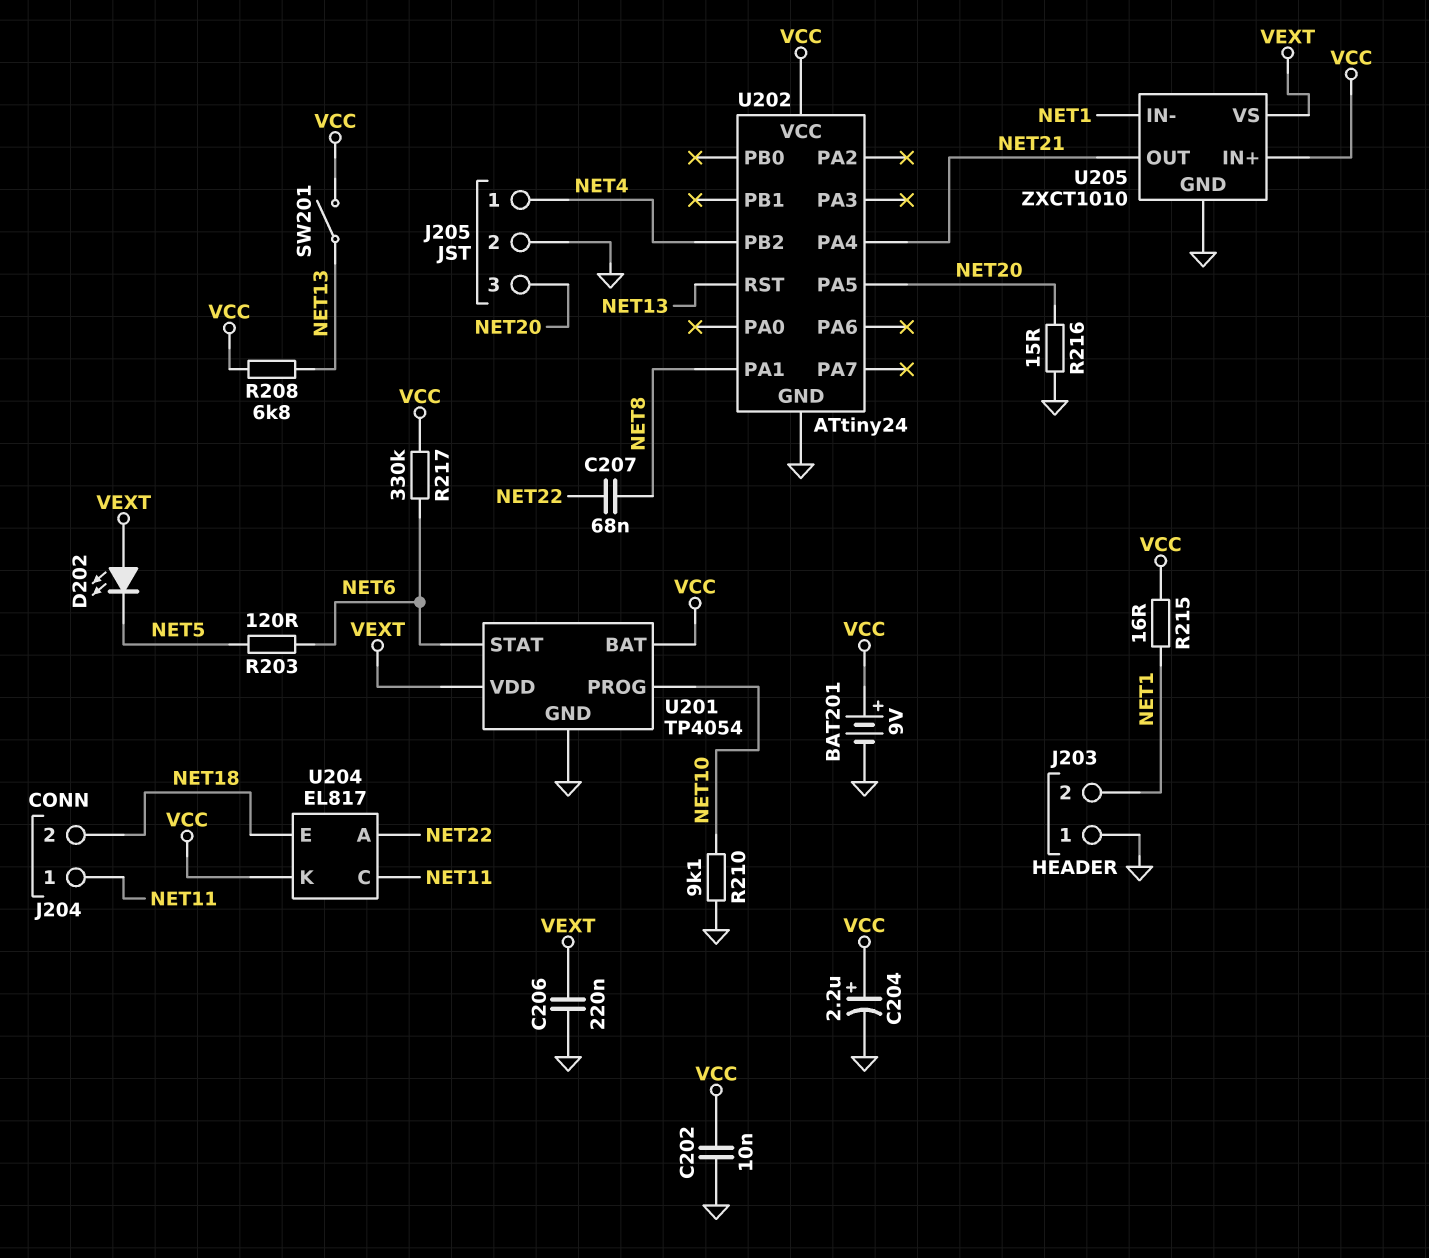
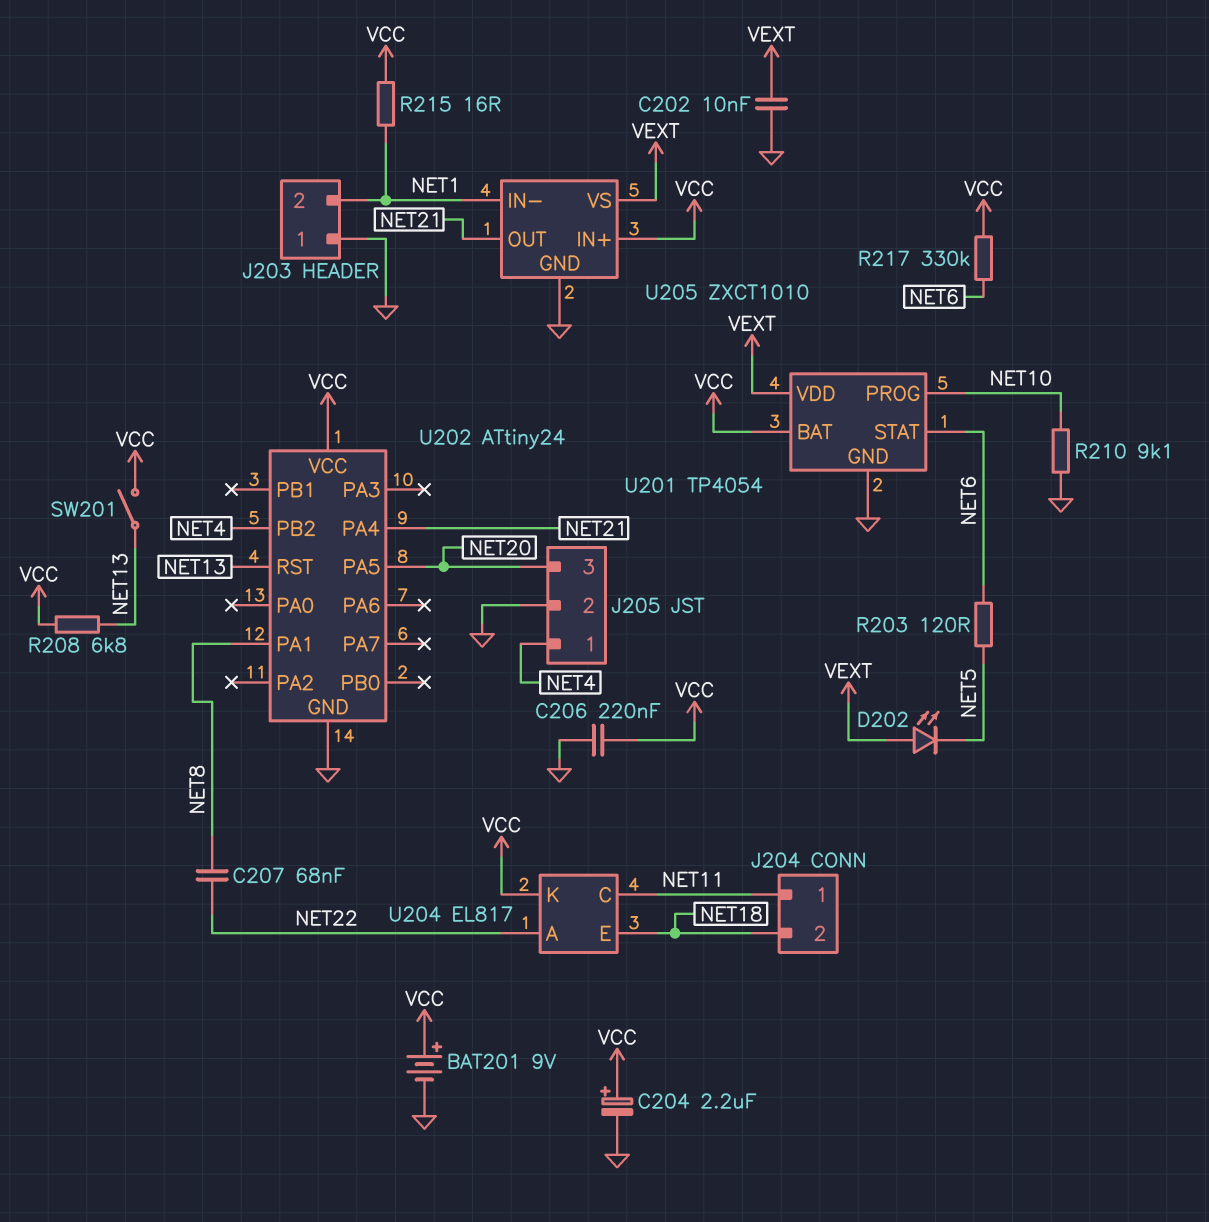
C202: 10nF (GND, VCC) -> 10nF (GND, VEXT)
C206: 220nF (GND, VEXT) -> 220nF (GND, VCC)
R216: 15 (GND, NET20) -> none

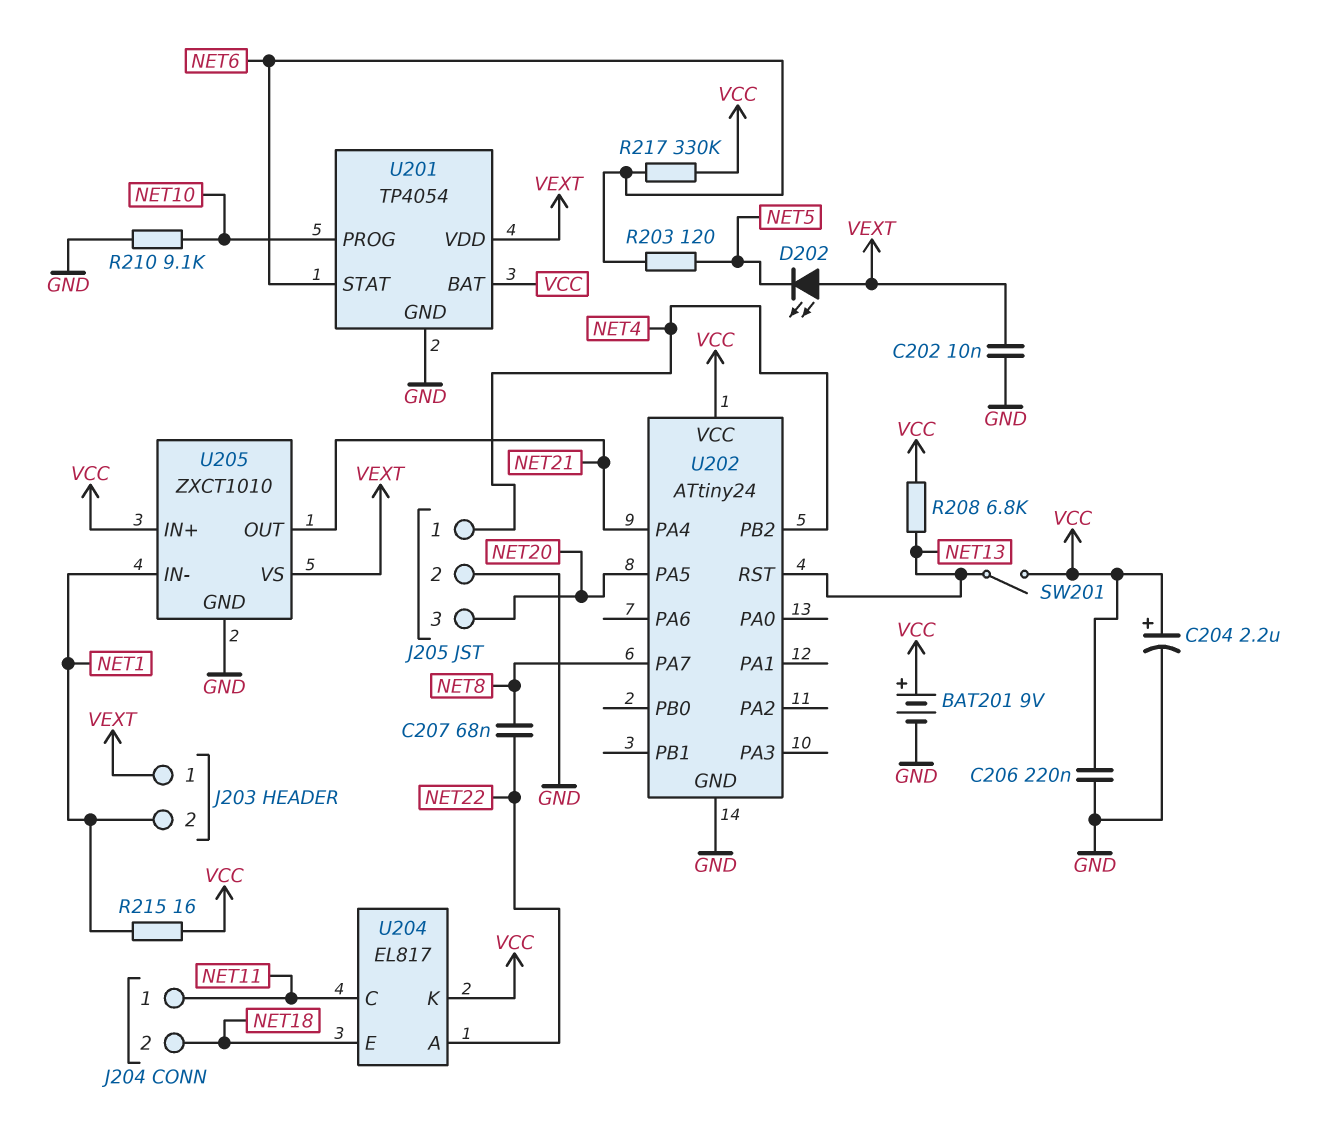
J203 pin 1: GND -> VEXT
U202 pin PA1: NET8 -> none
U202 pin PA7: none -> NET8

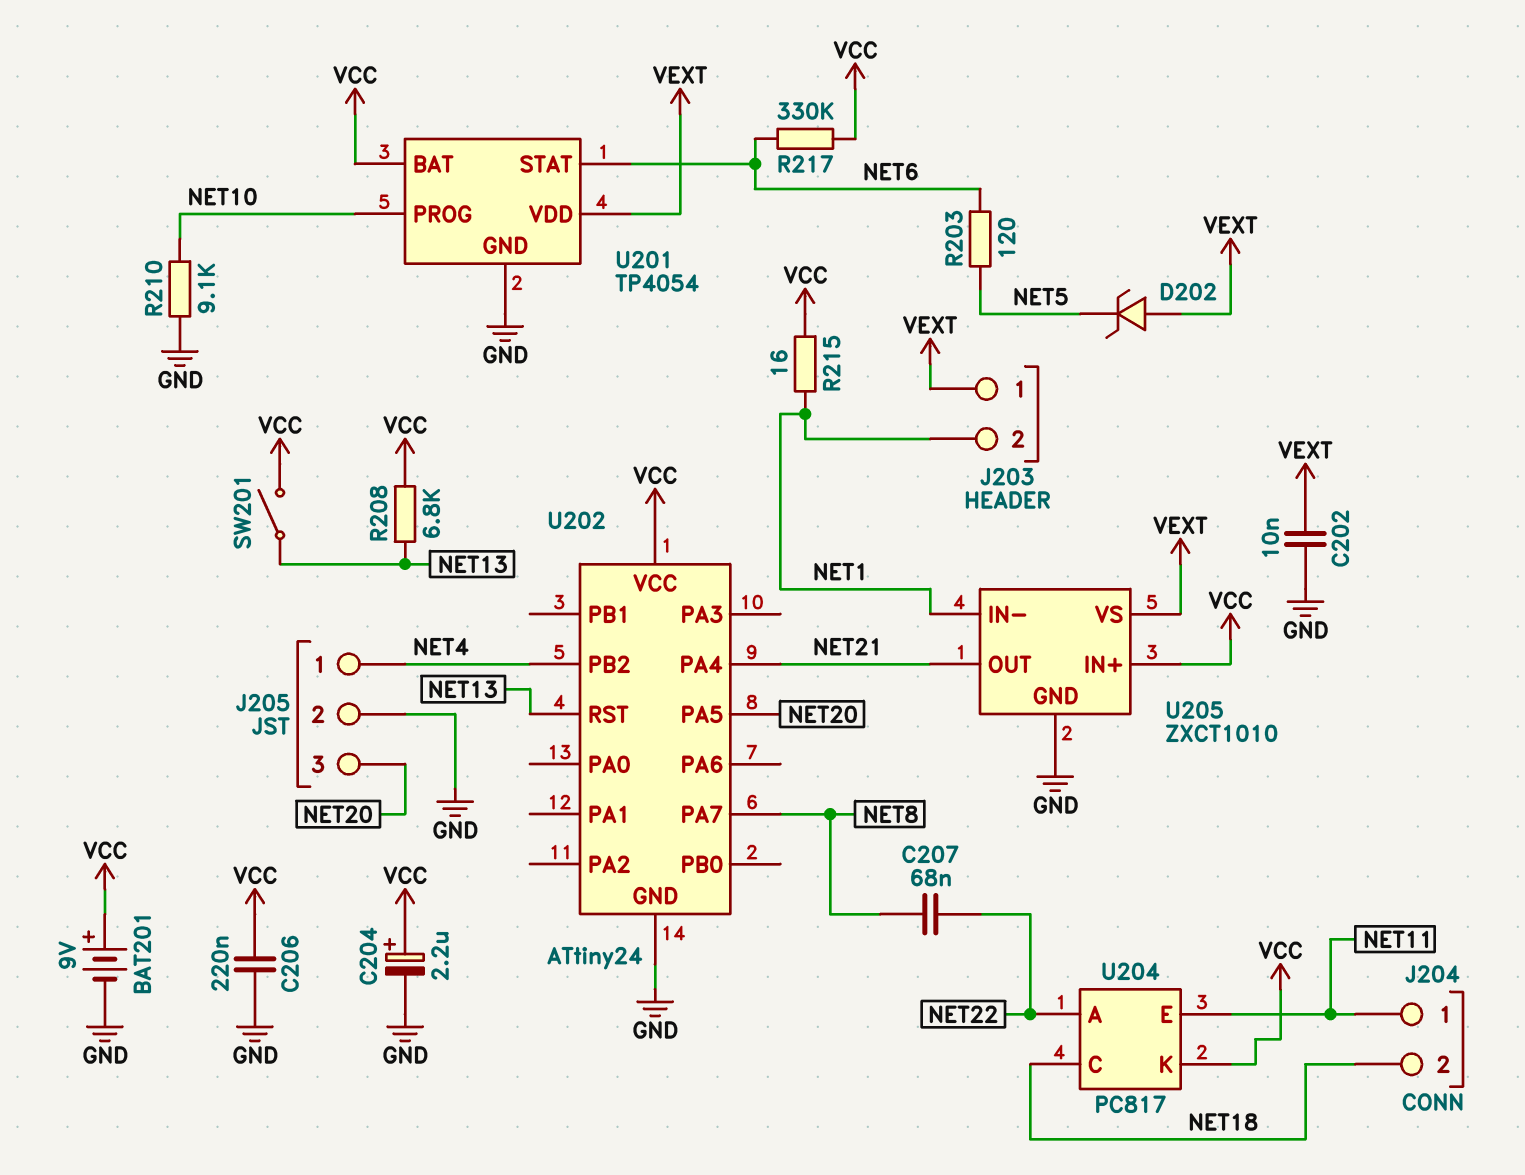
D202: LED (A VEXT, K NET5) -> zener (A VEXT, K NET5)
U204: EL817 -> PC817
U204 pin C: NET11 -> NET18
U204 pin E: NET18 -> NET11

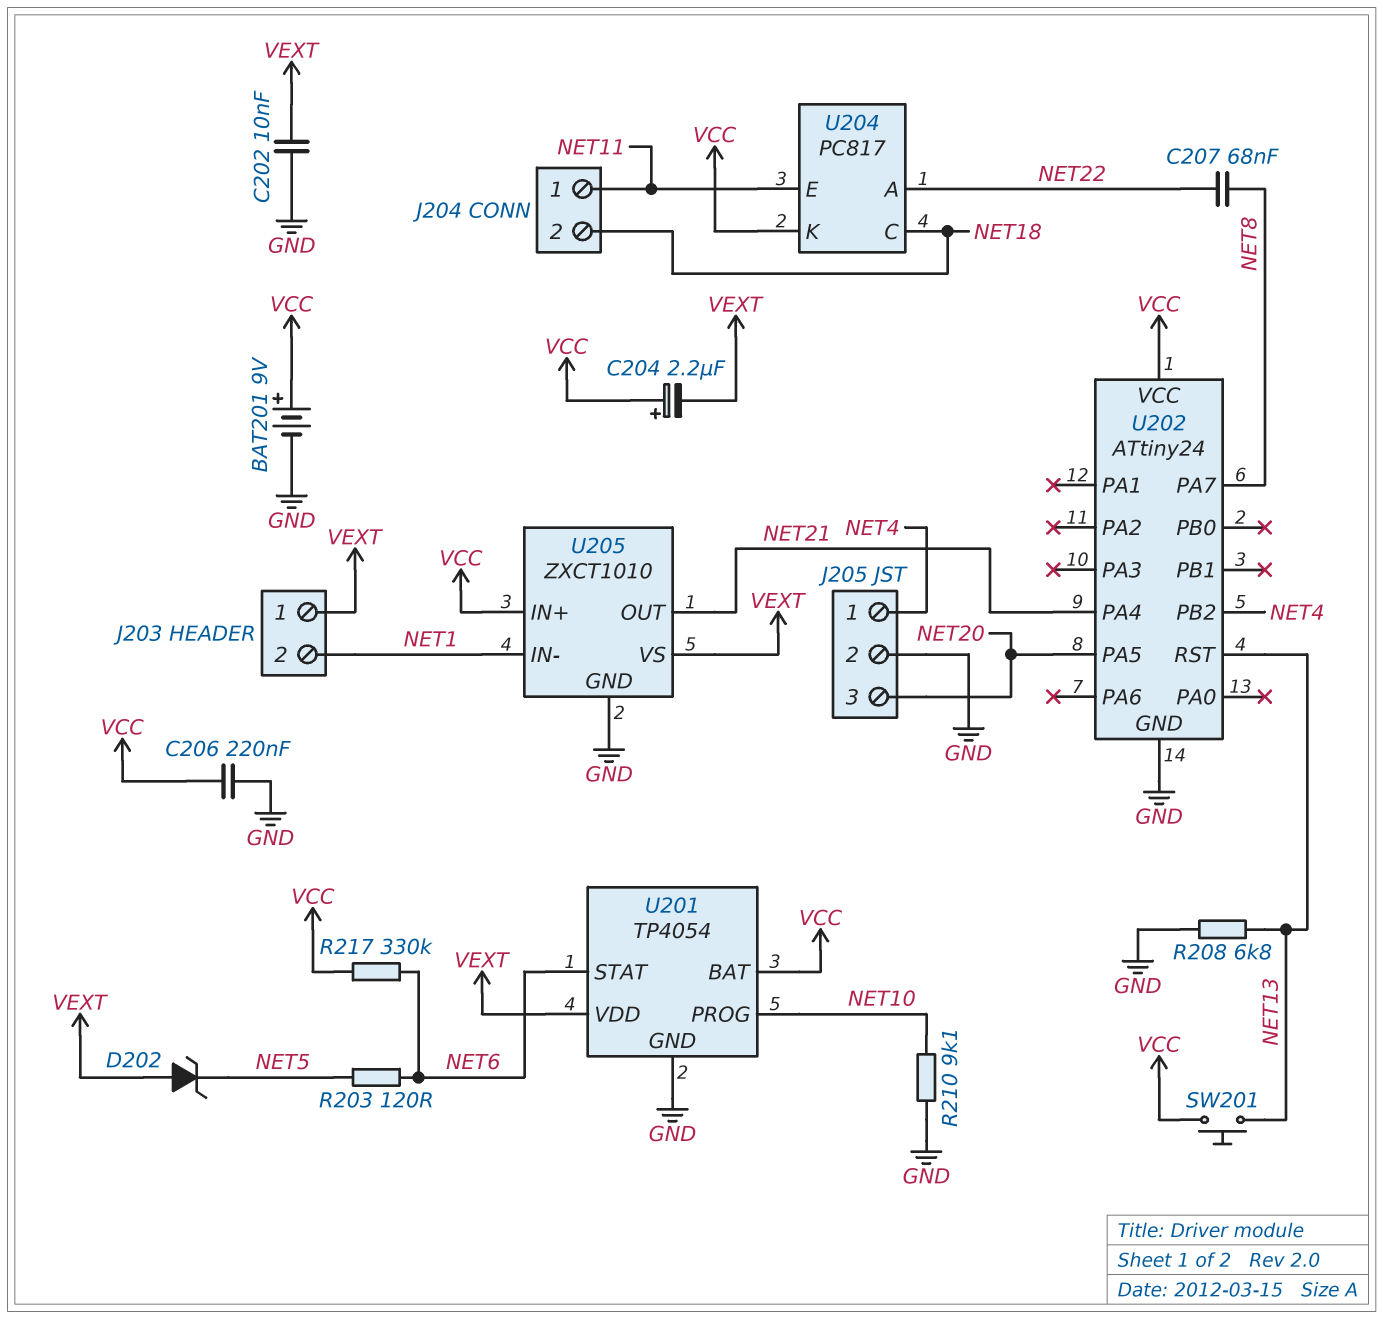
C204: 2.2uF (plus VCC, minus GND) -> 2.2uF (plus VCC, minus VEXT)
R208: 6.8k (NET13, VCC) -> 6.8k (GND, NET13)
R215: 16 (NET1, VCC) -> none
SW201: switch (NET13, VCC) -> button (NET13, VCC)

